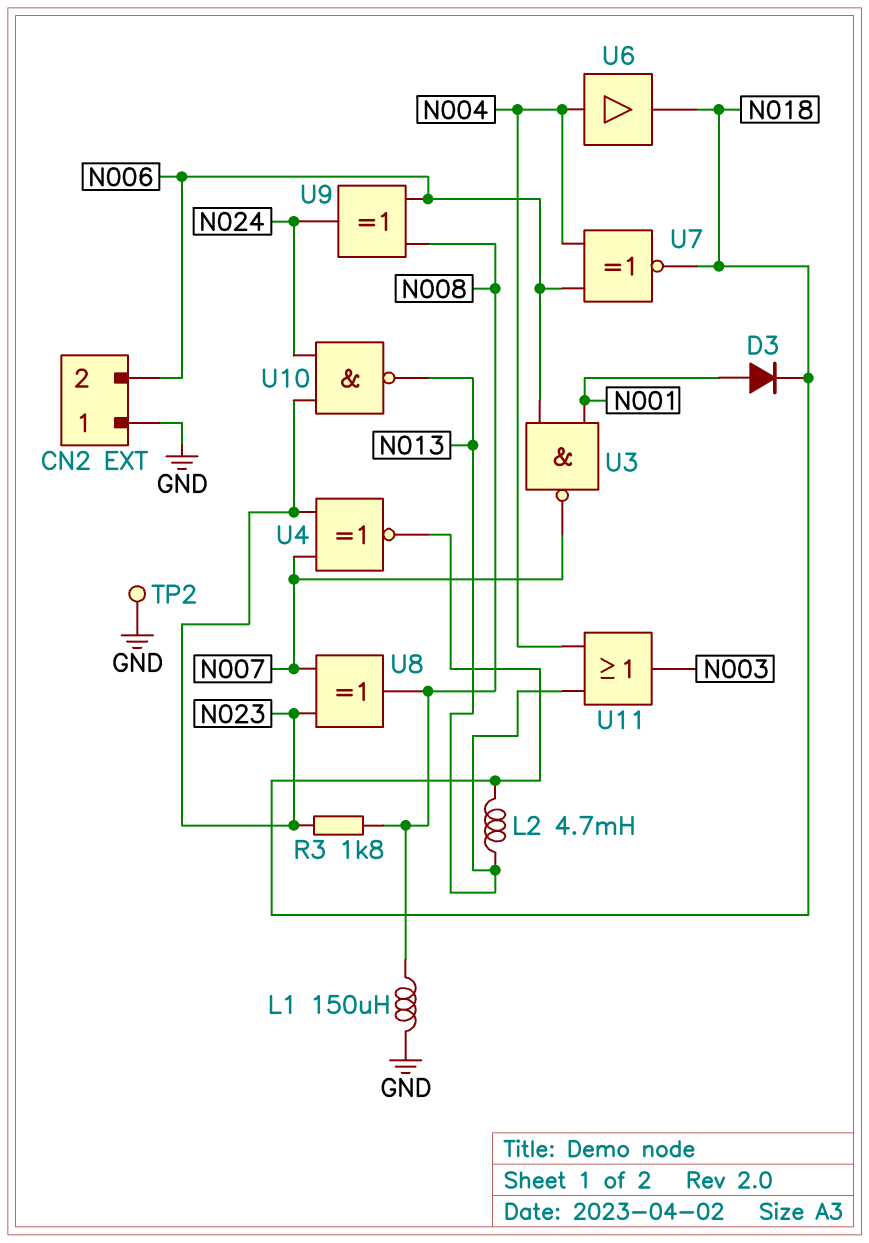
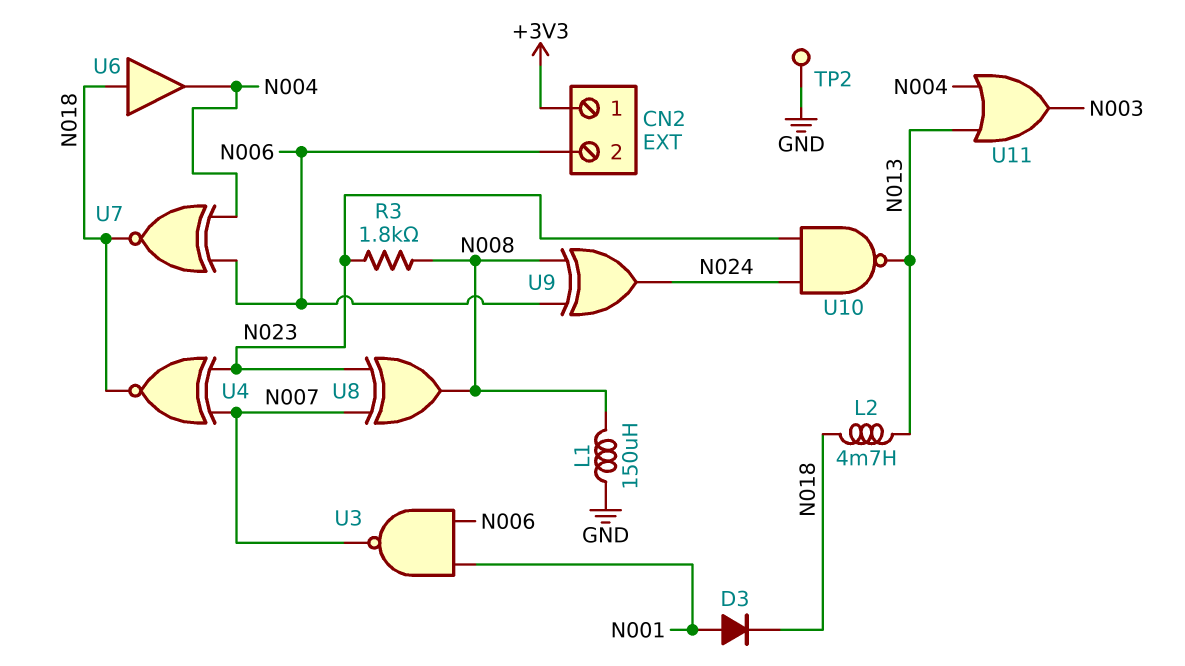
CN2 pin 1: GND -> +3V3
U6: buffer (in N004, out N018) -> buffer (in N018, out N004)

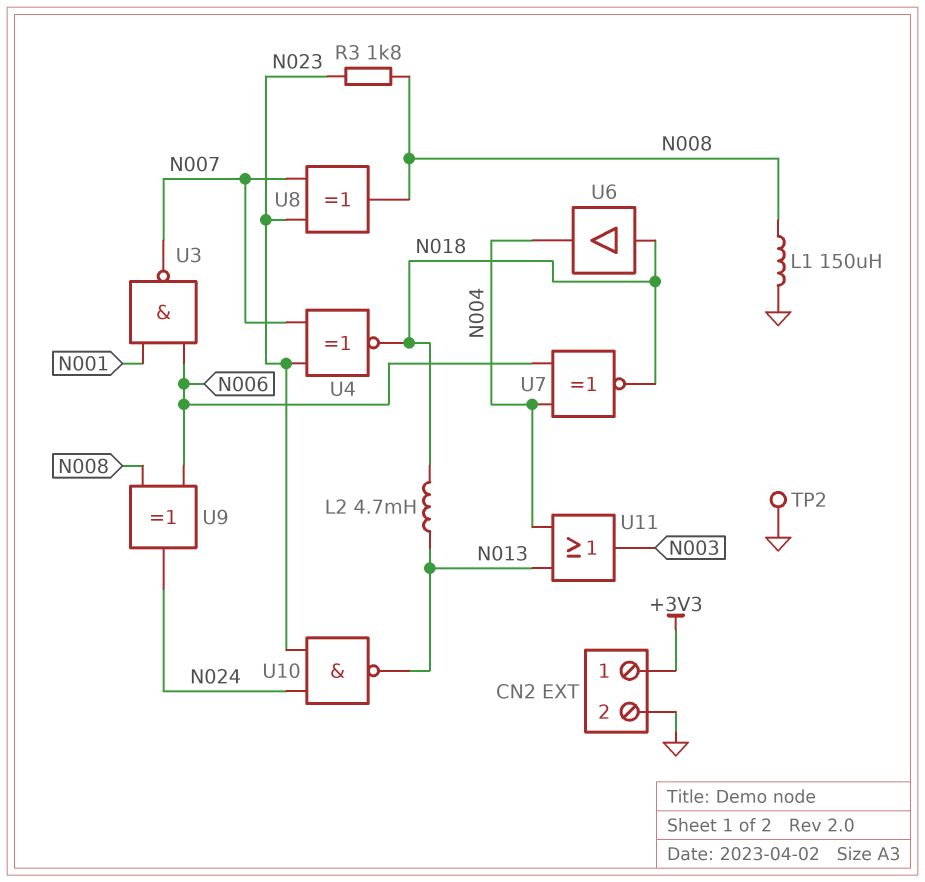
CN2 pin 2: N006 -> GND
D3: diode (A N001, K N018) -> none

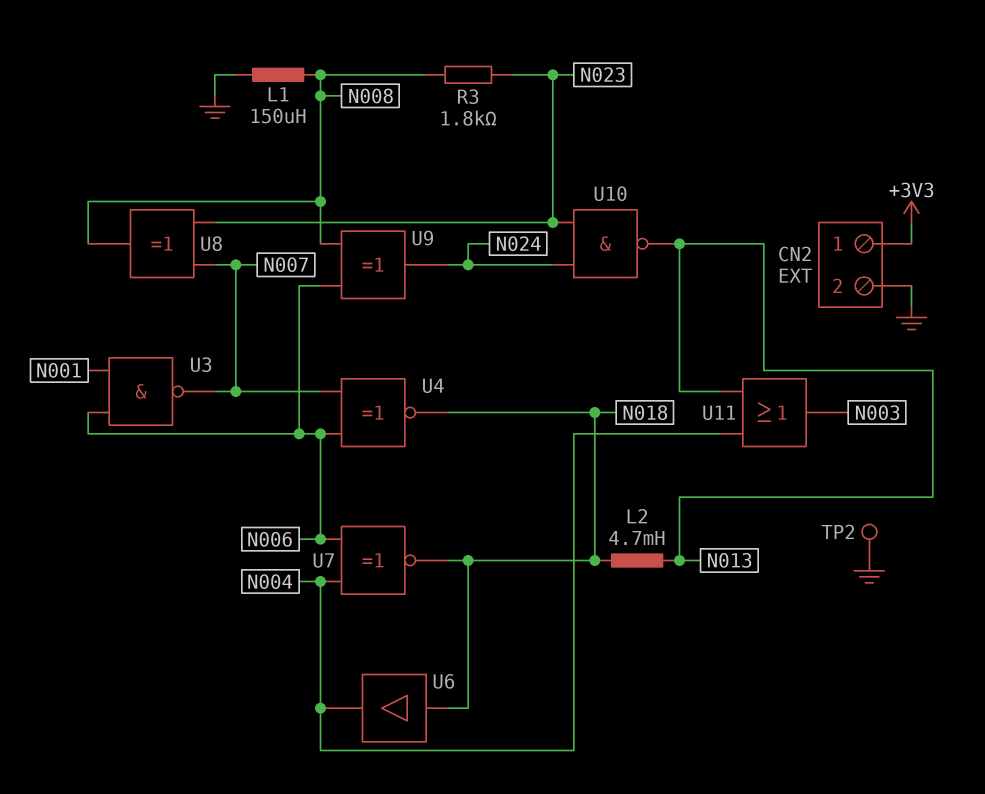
U4: XNOR (in N007, in N023, out N018) -> XNOR (in N006, in N007, out N018)

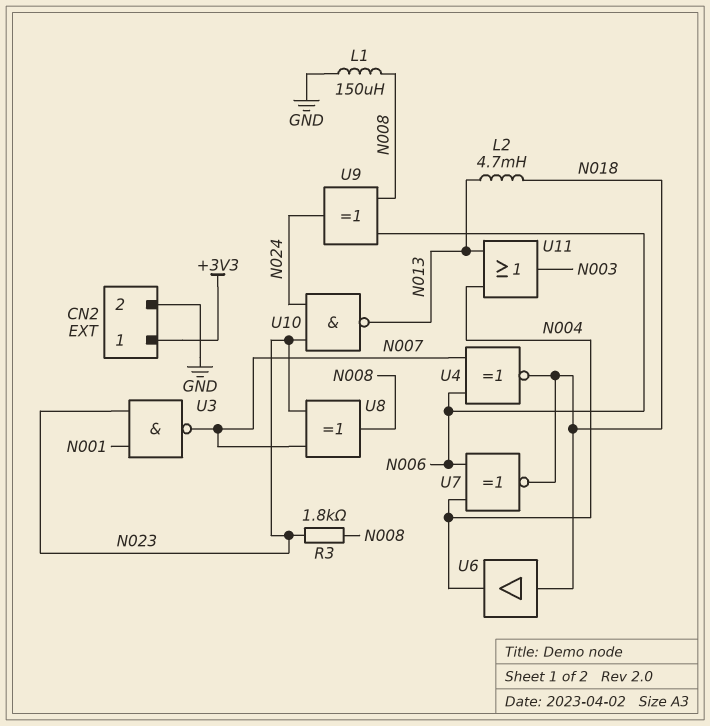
TP2: test point (GND) -> none
U3: NAND (in N001, in N006, out N007) -> NAND (in N001, in N023, out N007)

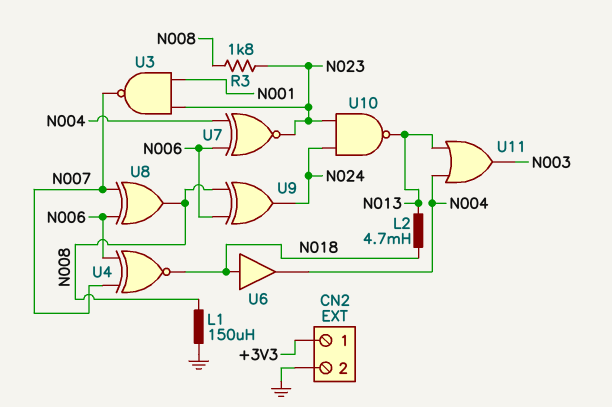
U7: XNOR (in N004, in N006, out N018) -> XNOR (in N004, in N006, out N023)
U8: XOR (in N007, in N023, out N008) -> XOR (in N006, in N007, out N008)

